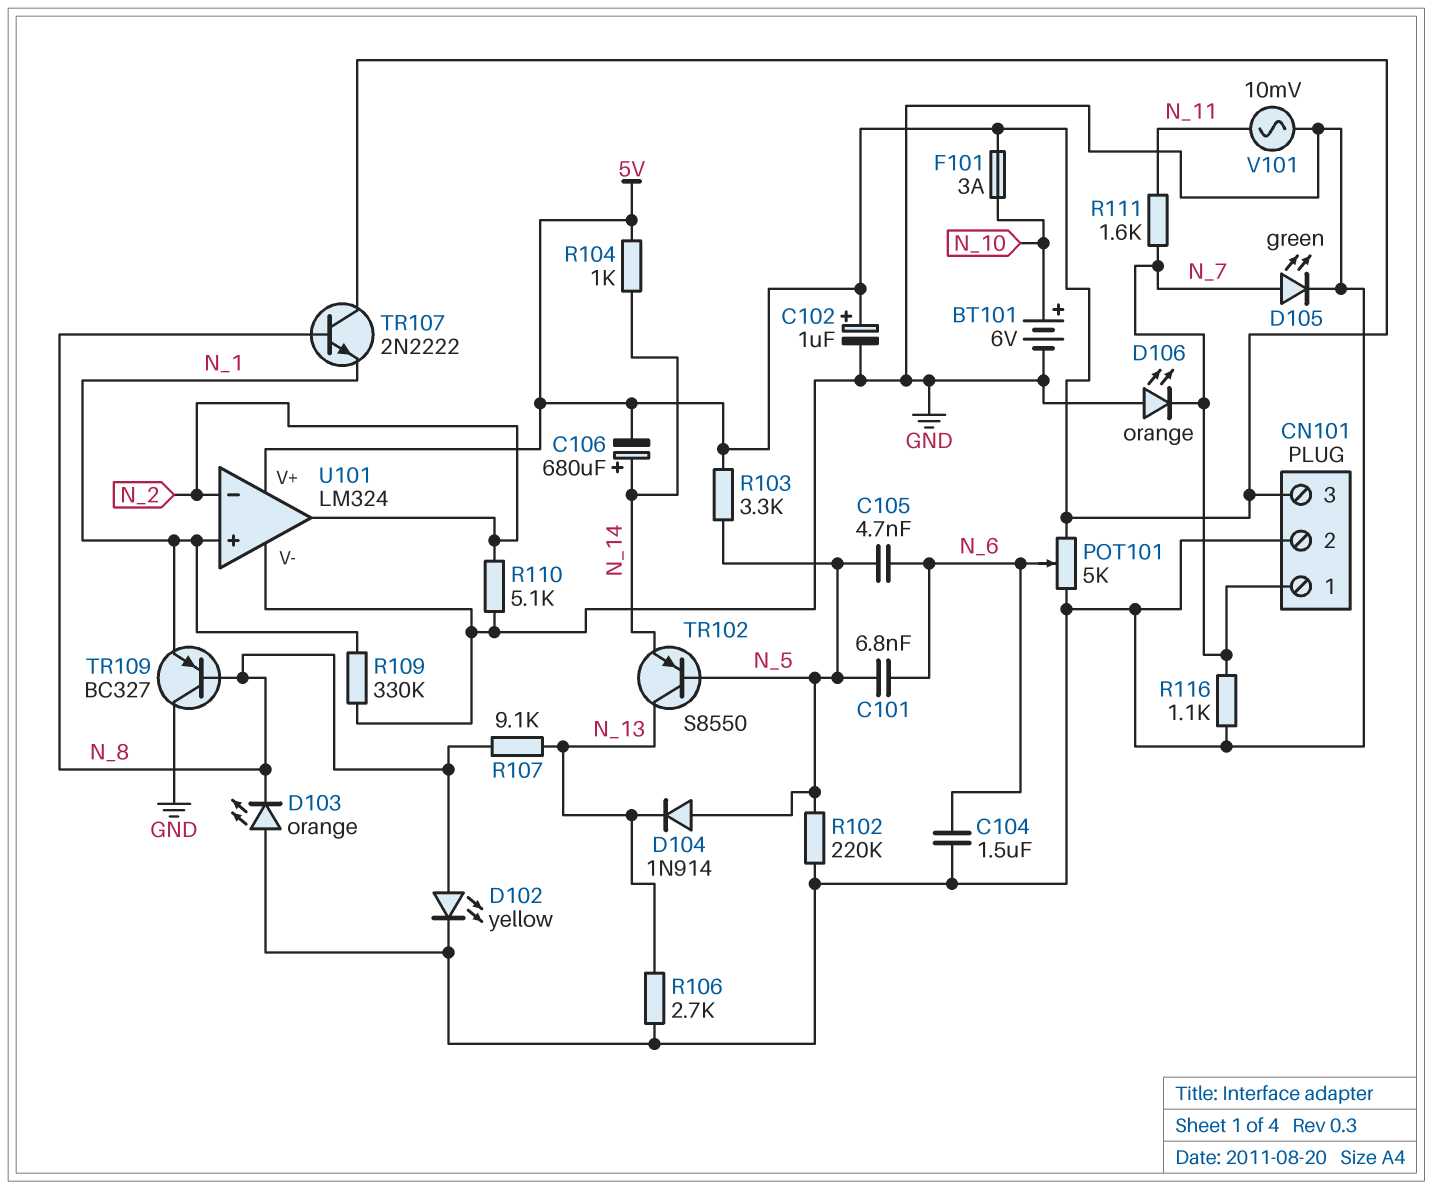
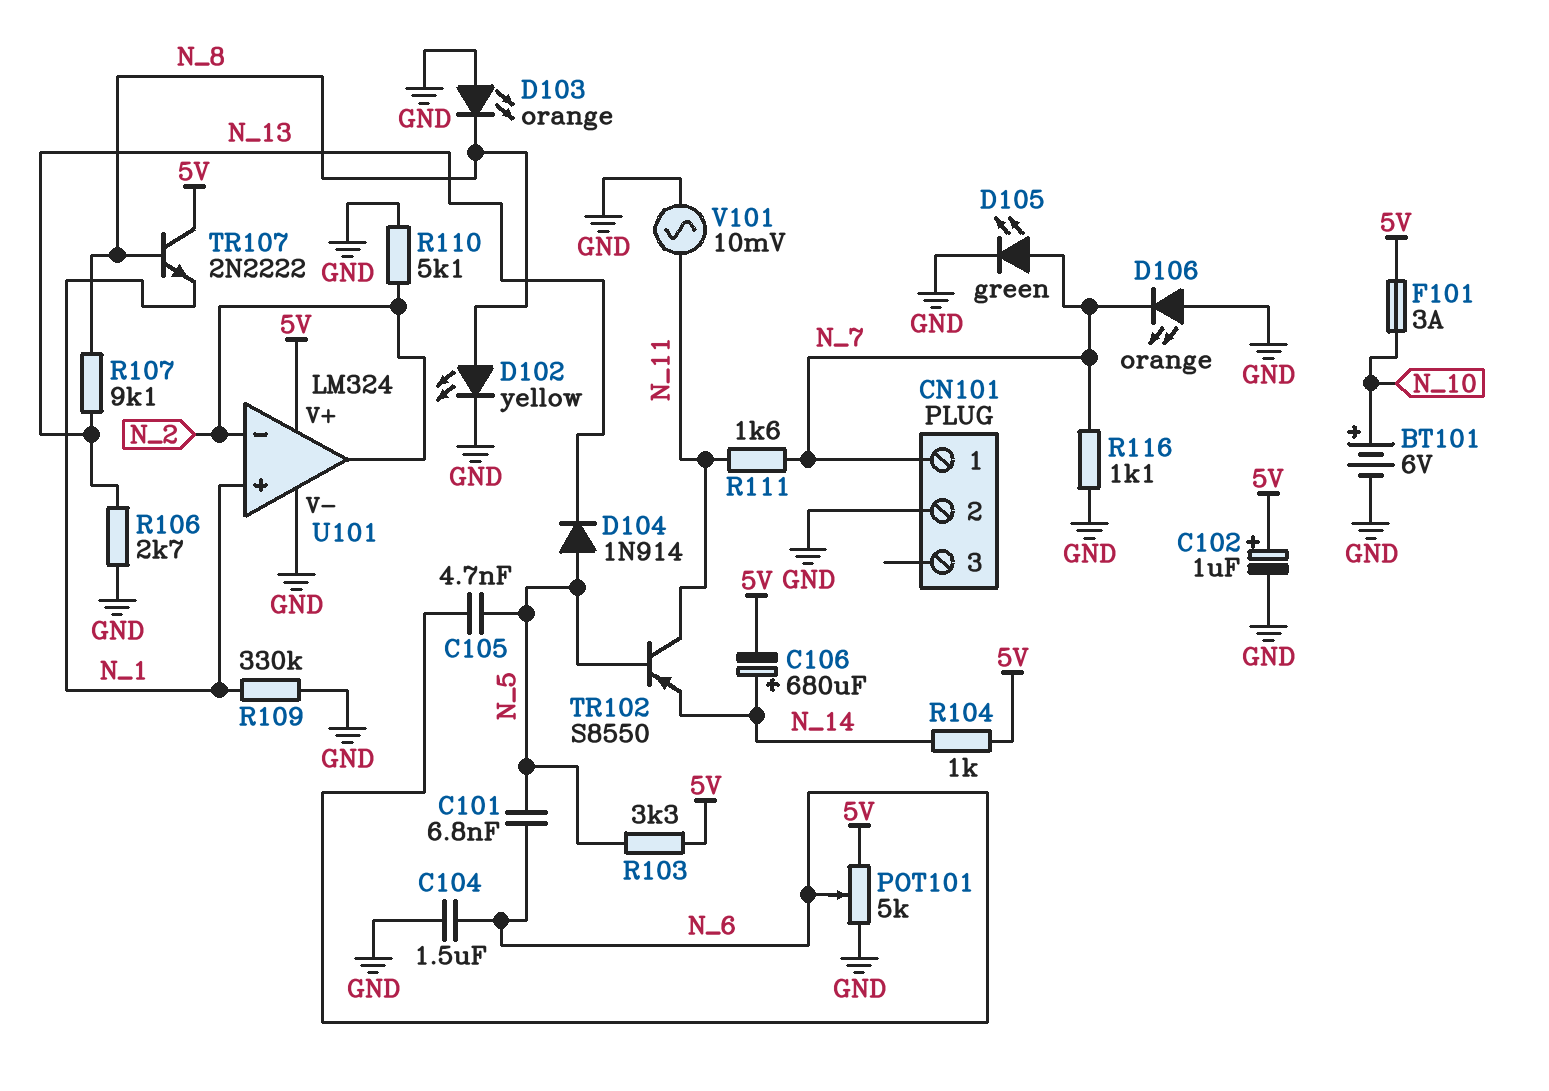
CN101 pin 3: 5V -> none
R102: 220k (GND, N_5) -> none
TR102: PNP S8550 (B N_5, C N_13, E N_14) -> PNP S8550 (B N_5, C N_11, E N_14)
TR109: PNP BC327 (B N_8, C GND, E N_1) -> none

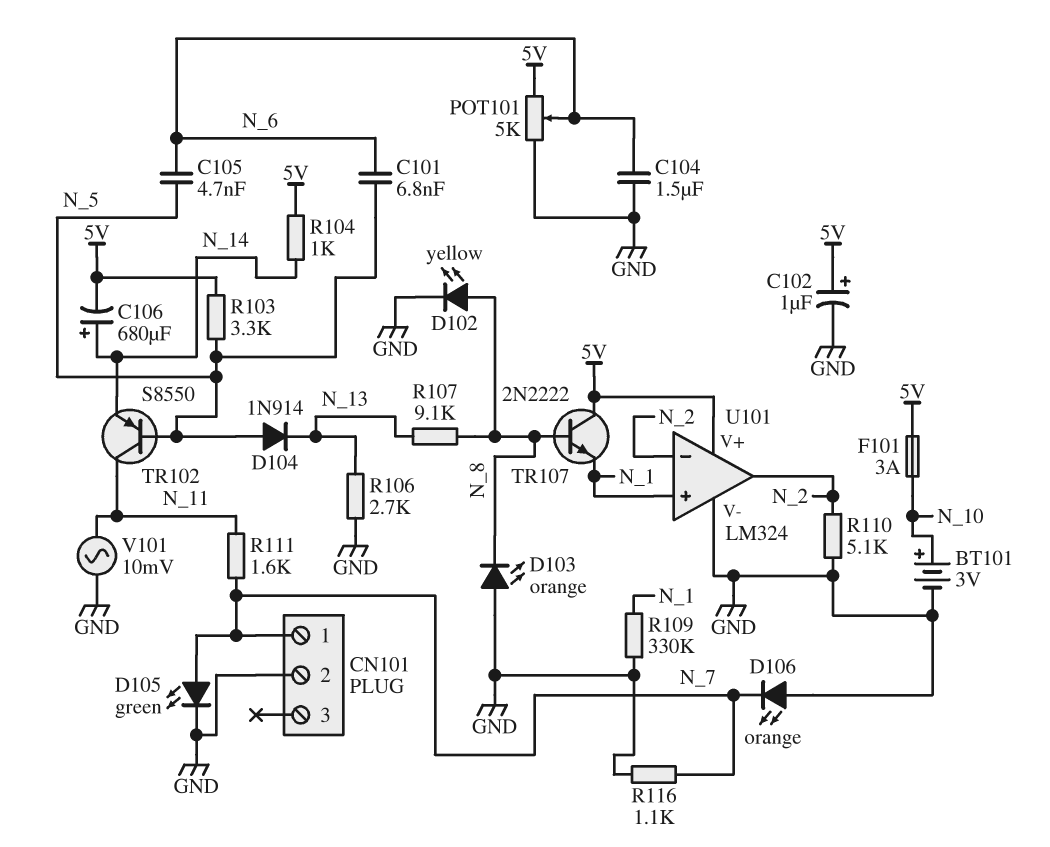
BT101: 6V (plus N_10, minus GND) -> 3V (plus N_10, minus GND)

